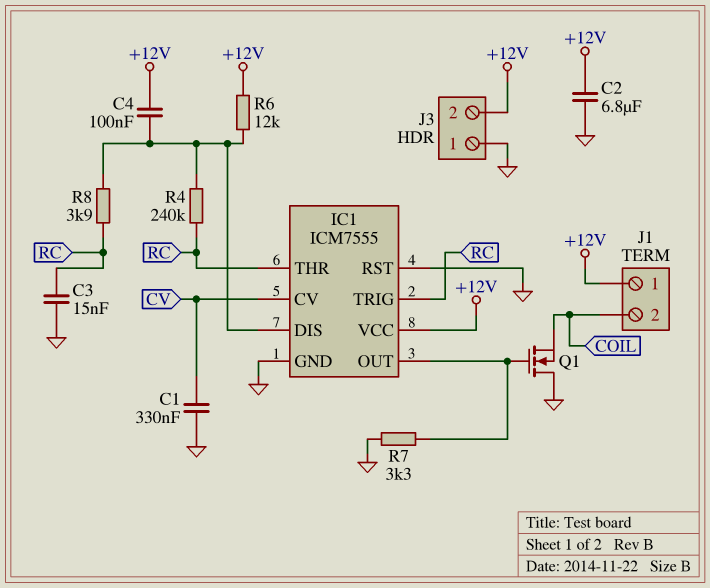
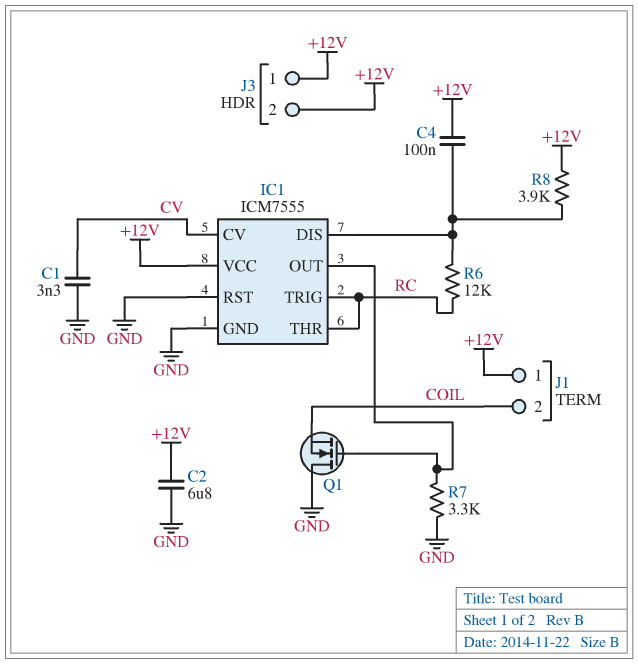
C1: 330nF (CV, GND) -> 3.3nF (CV, GND)
C3: 15nF (GND, RC) -> none
J3 pin 1: GND -> +12V
R4: 240k (IC1/DIS, RC) -> none
R6: 12k (+12V, IC1/DIS) -> 12k (IC1/DIS, RC)
R8: 3.9k (IC1/DIS, RC) -> 3.9k (+12V, IC1/DIS)

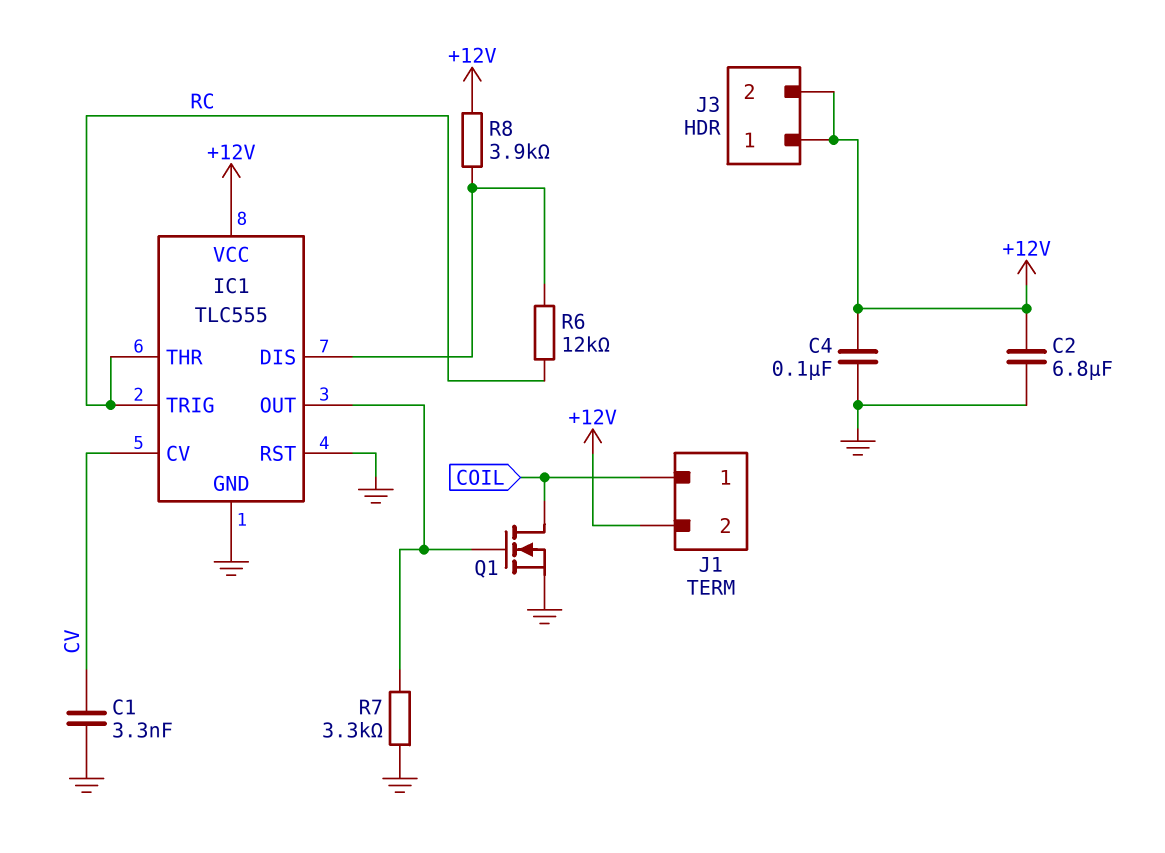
C4: 100nF (+12V, IC1/DIS) -> 100nF (+12V, GND)
IC1: ICM7555 -> TLC555
J1 pin 1: +12V -> COIL
J1 pin 2: COIL -> +12V
Q1: NMOS (G IC1/OUT, D GND, S COIL) -> NMOS (G IC1/OUT, D COIL, S GND)

